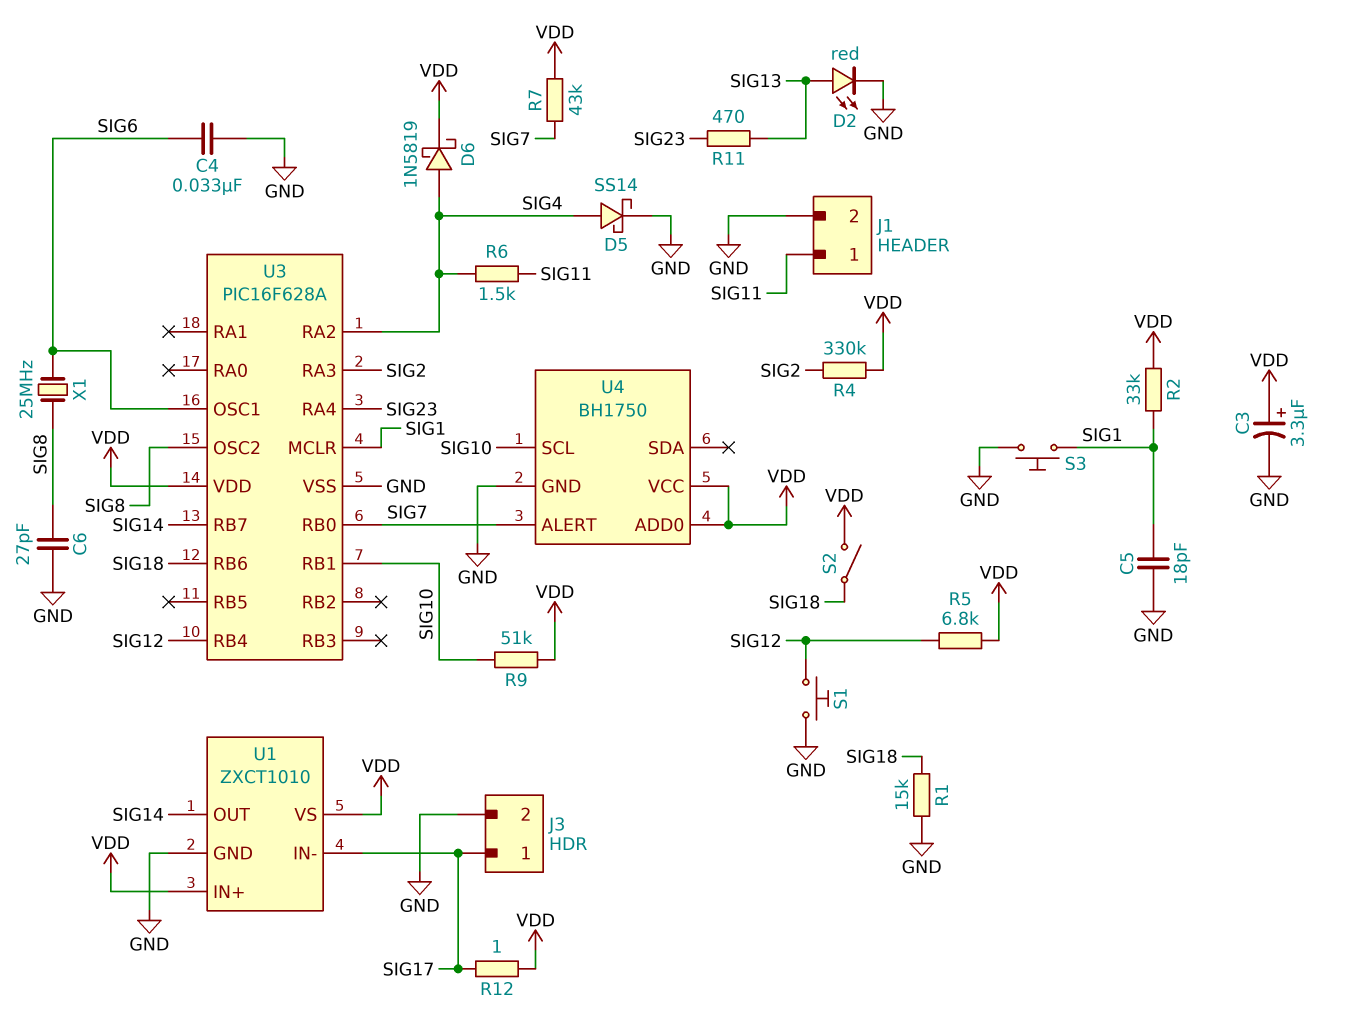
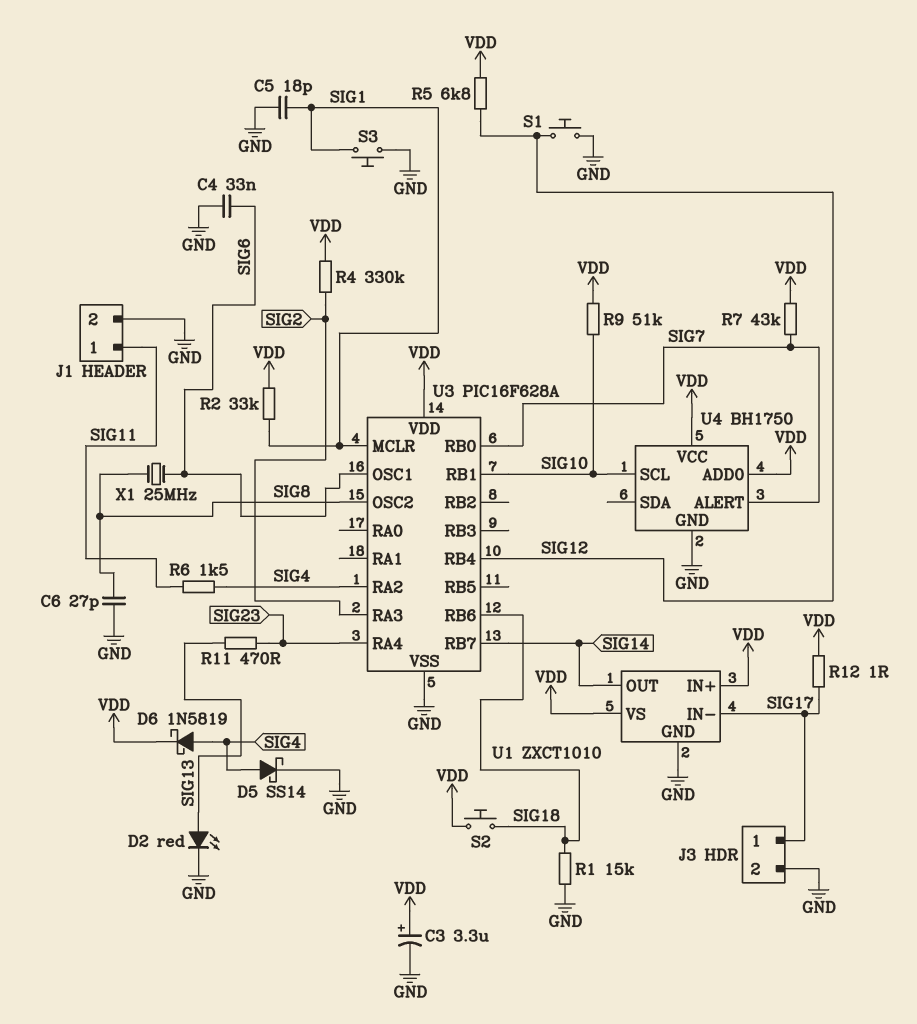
S2: switch (SIG18, VDD) -> button (SIG18, VDD)

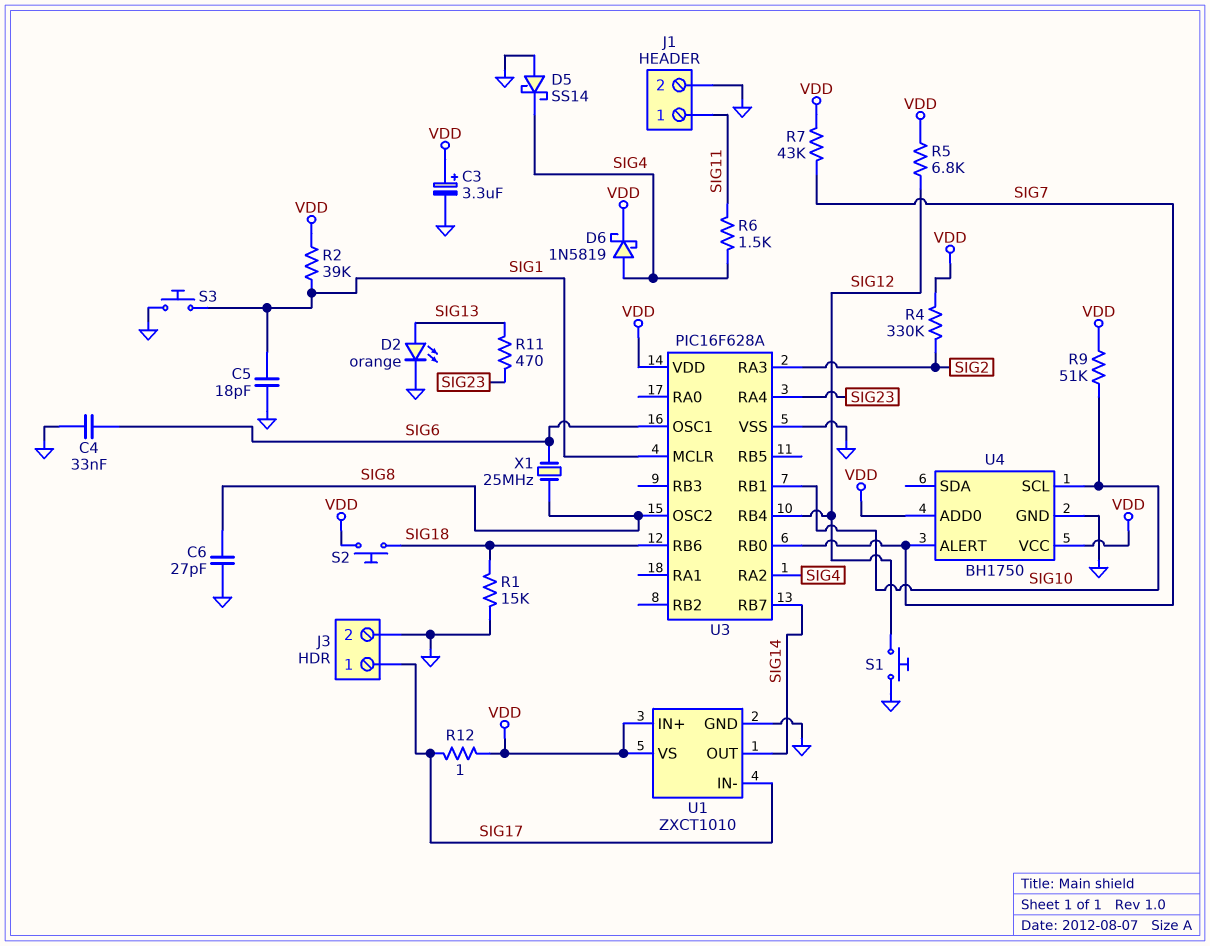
D2: LED red (A SIG13, K GND) -> LED orange (A SIG13, K GND)
D5: schottky SS14 (A SIG4, K GND) -> schottky SS14 (A GND, K SIG4)
R2: 33k (SIG1, VDD) -> 39k (SIG1, VDD)

